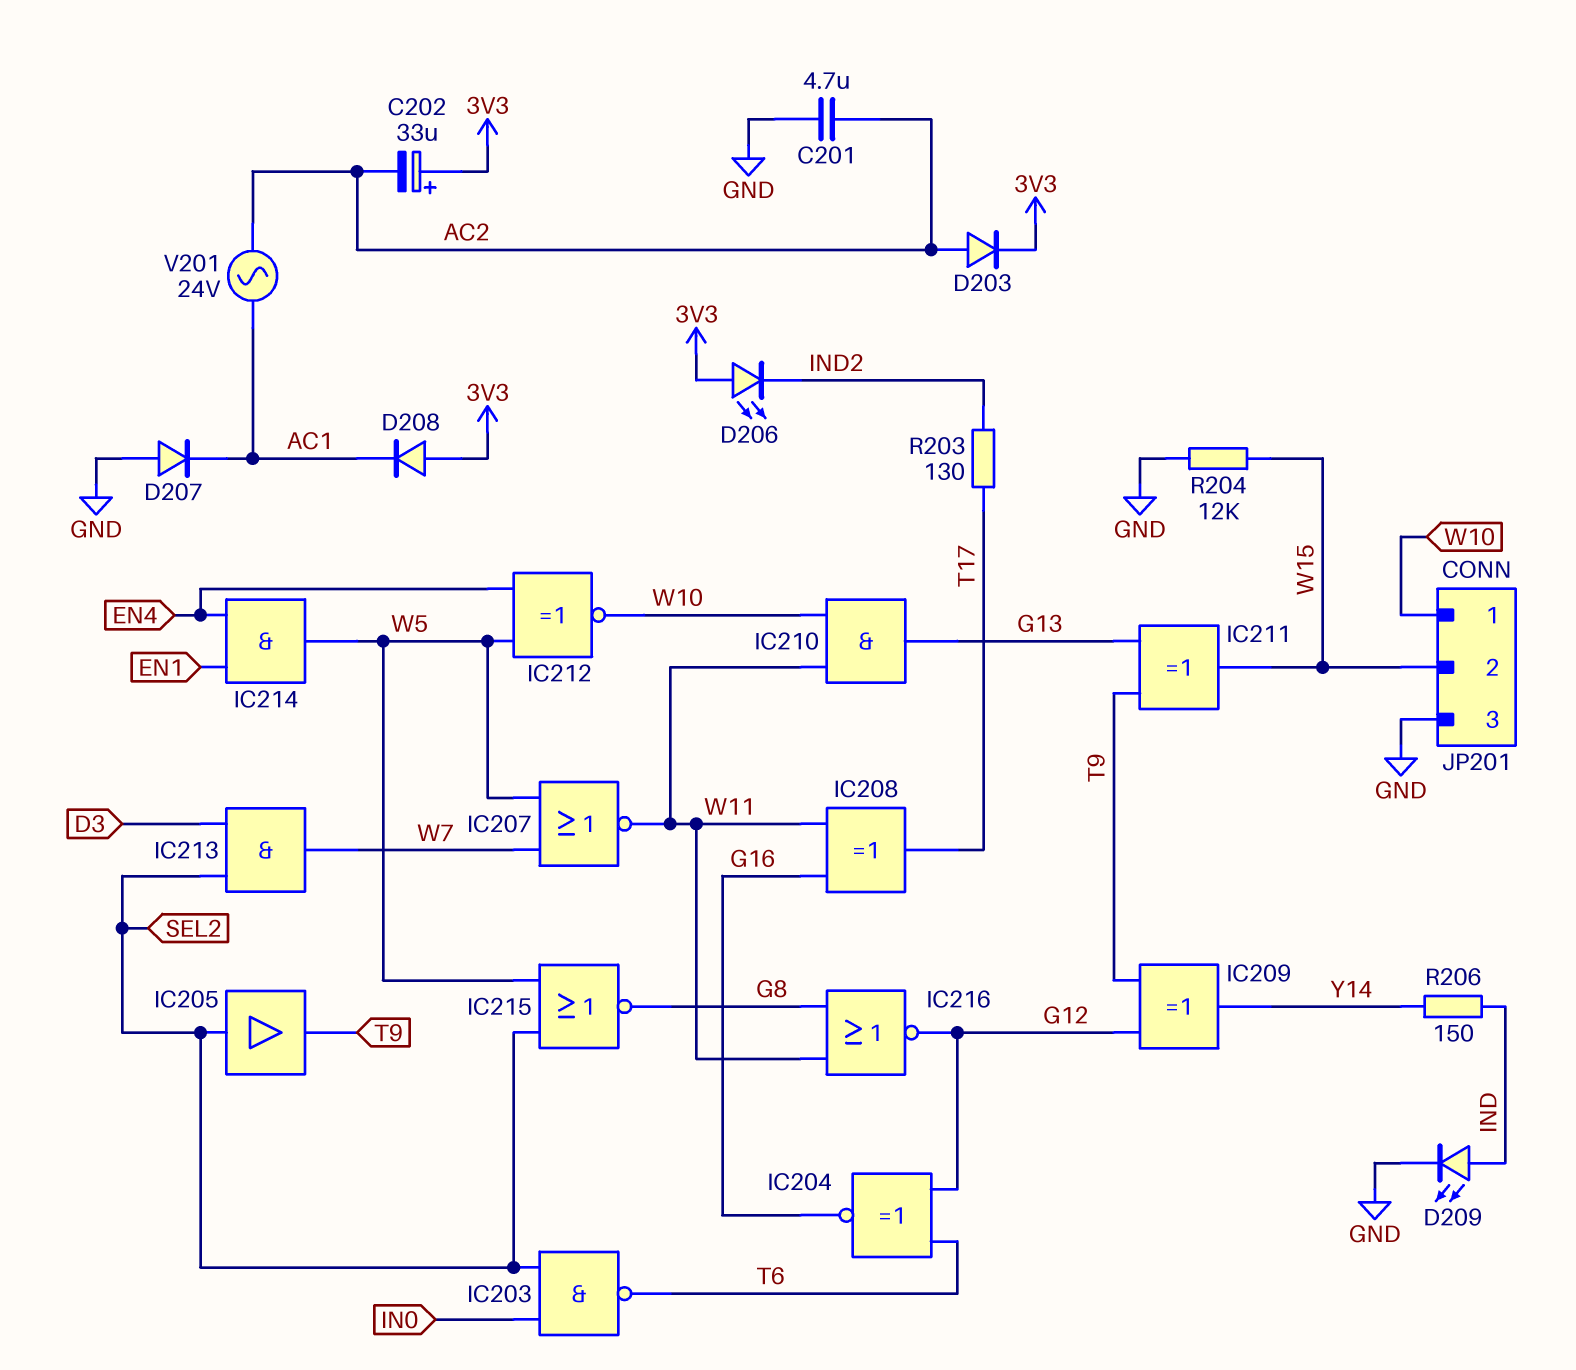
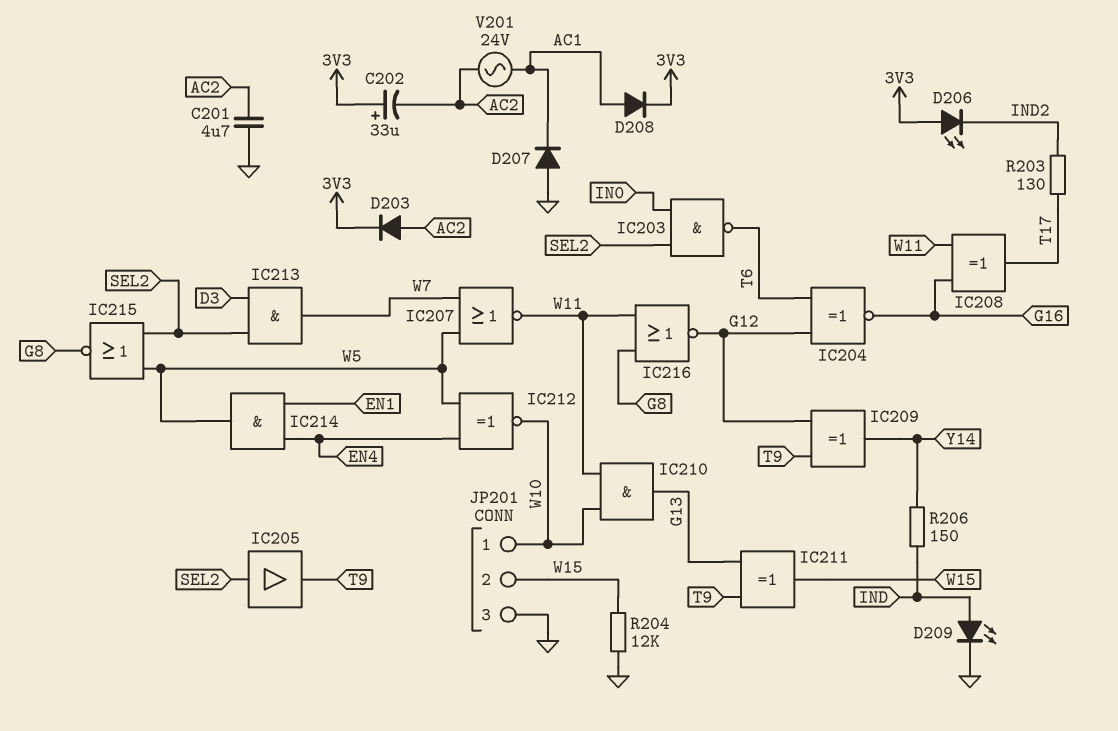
D208: diode (A 3V3, K AC1) -> diode (A AC1, K 3V3)

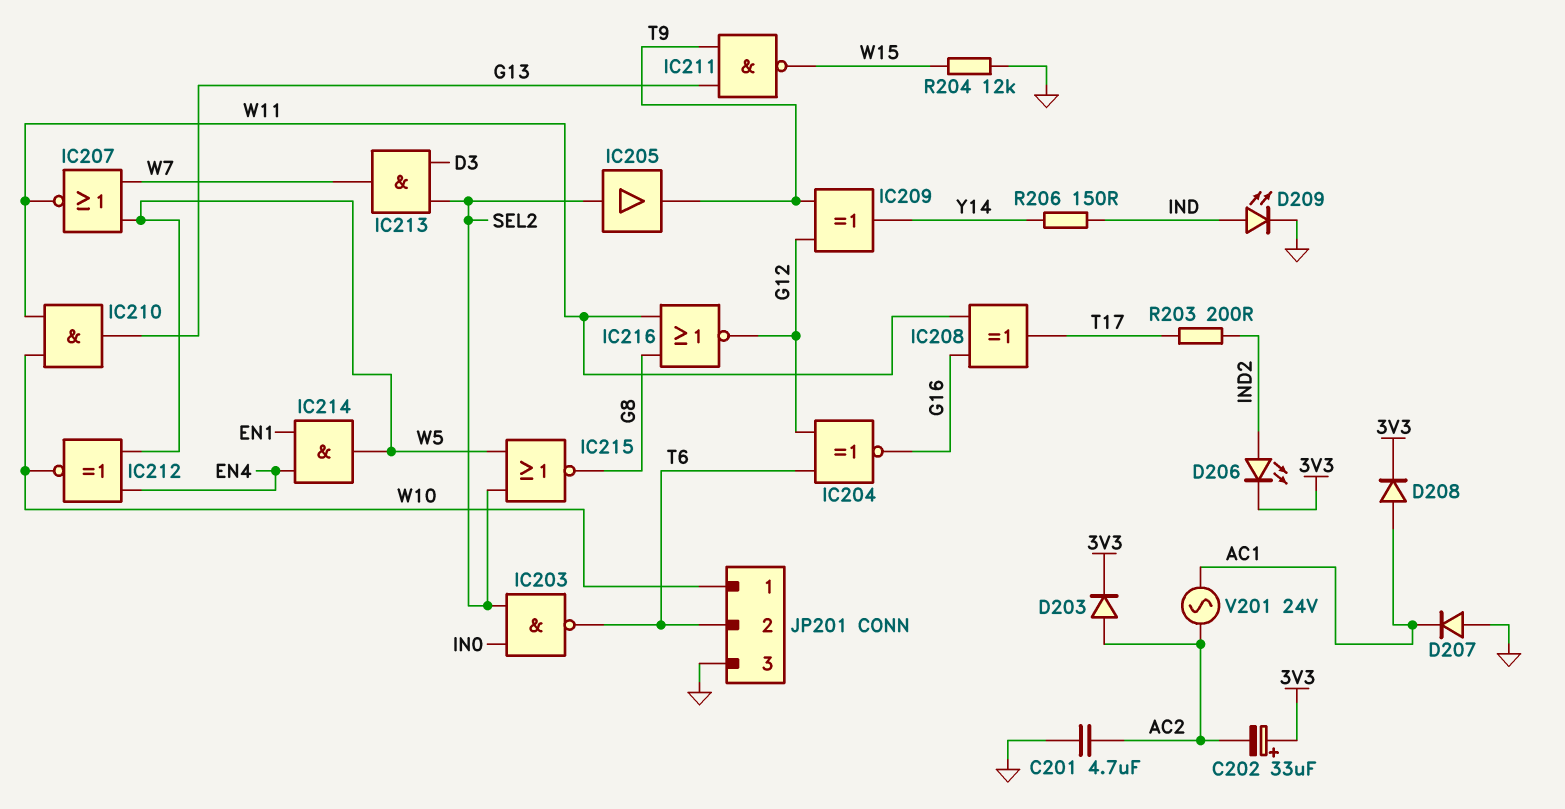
D206: LED (A 3V3, K IND2) -> LED (A IND2, K 3V3)
IC211: XOR (in G13, in T9, out W15) -> NAND (in G13, in T9, out W15)
JP201 pin 2: W15 -> T6
R203: 130 (IND2, T17) -> 200 (IND2, T17)

